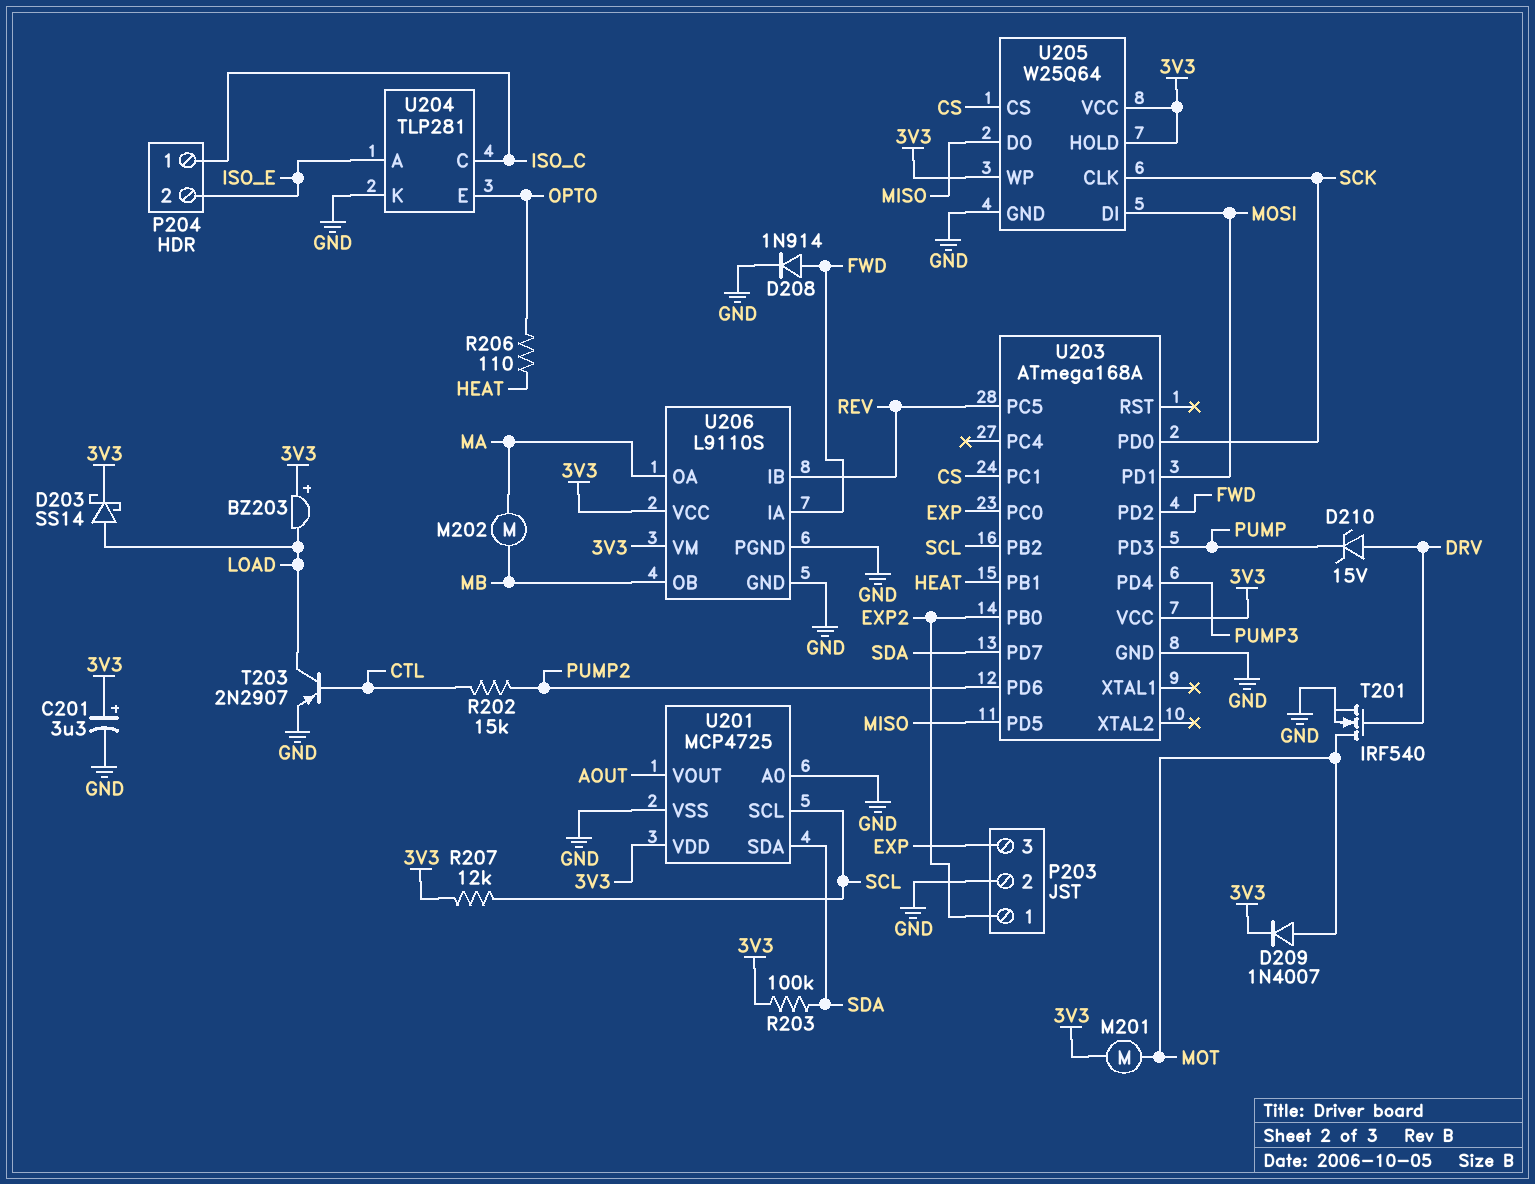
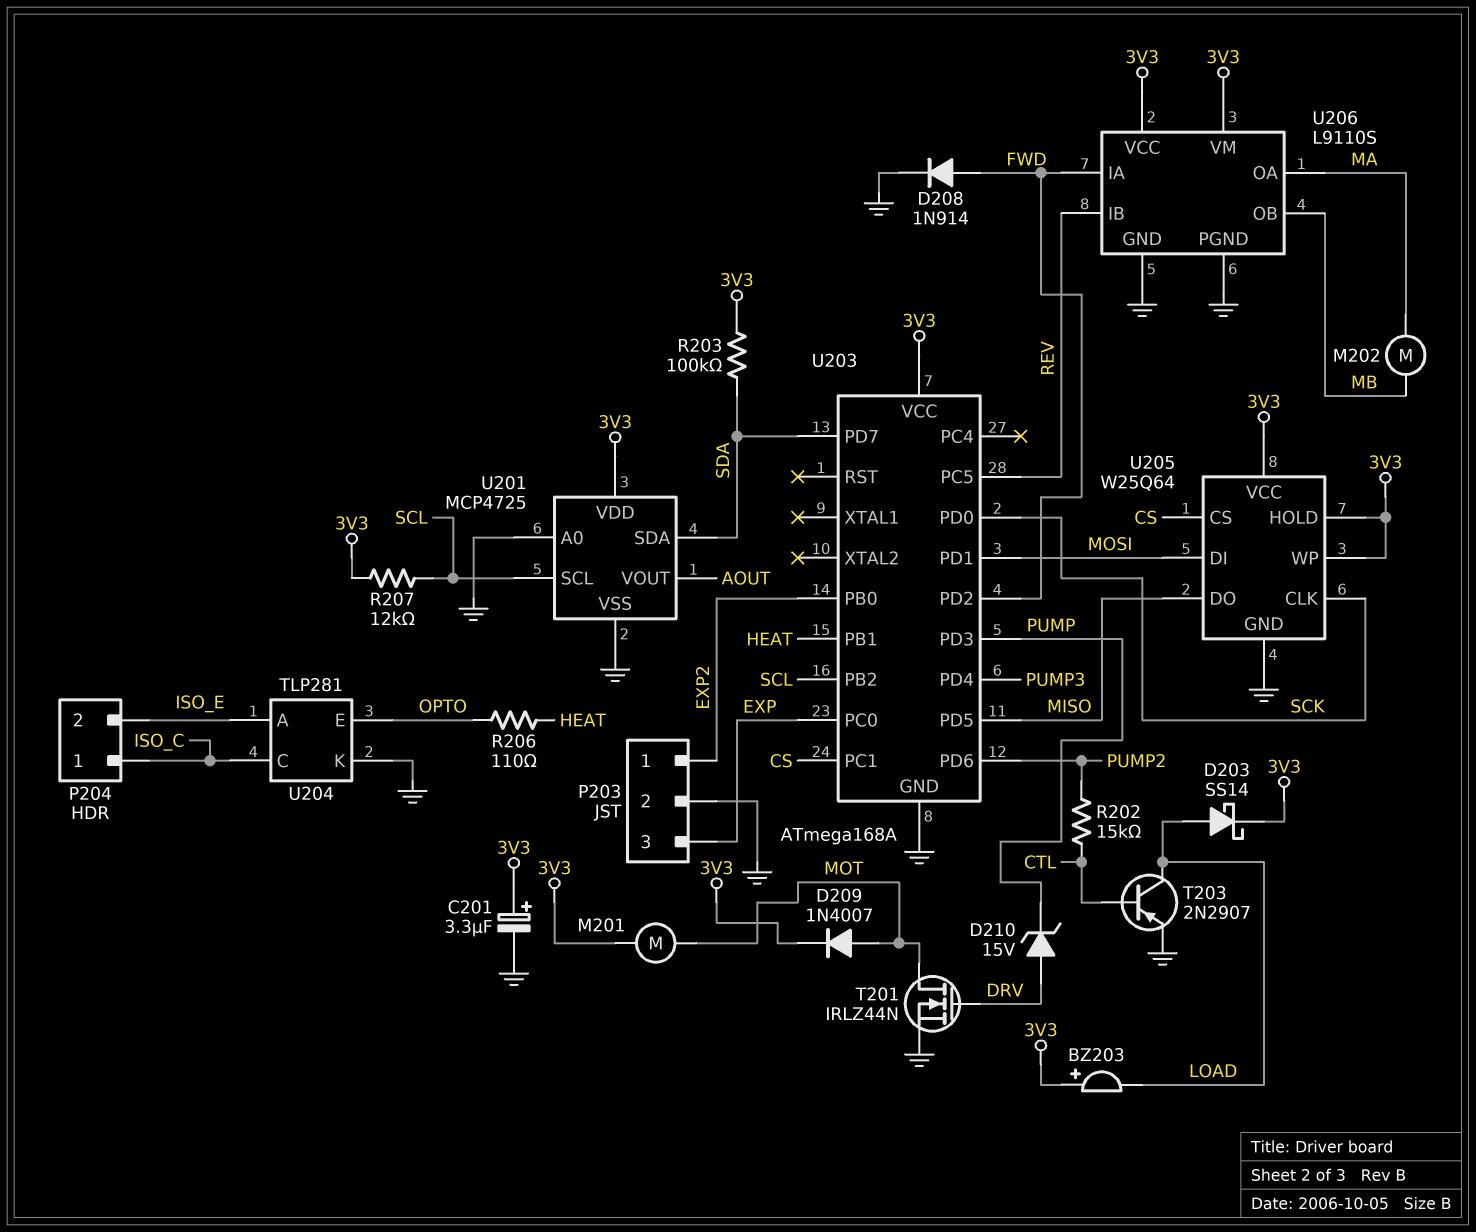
T201: NMOS IRF540 (G DRV, D MOT, S GND) -> NMOS IRLZ44N (G DRV, D MOT, S GND)

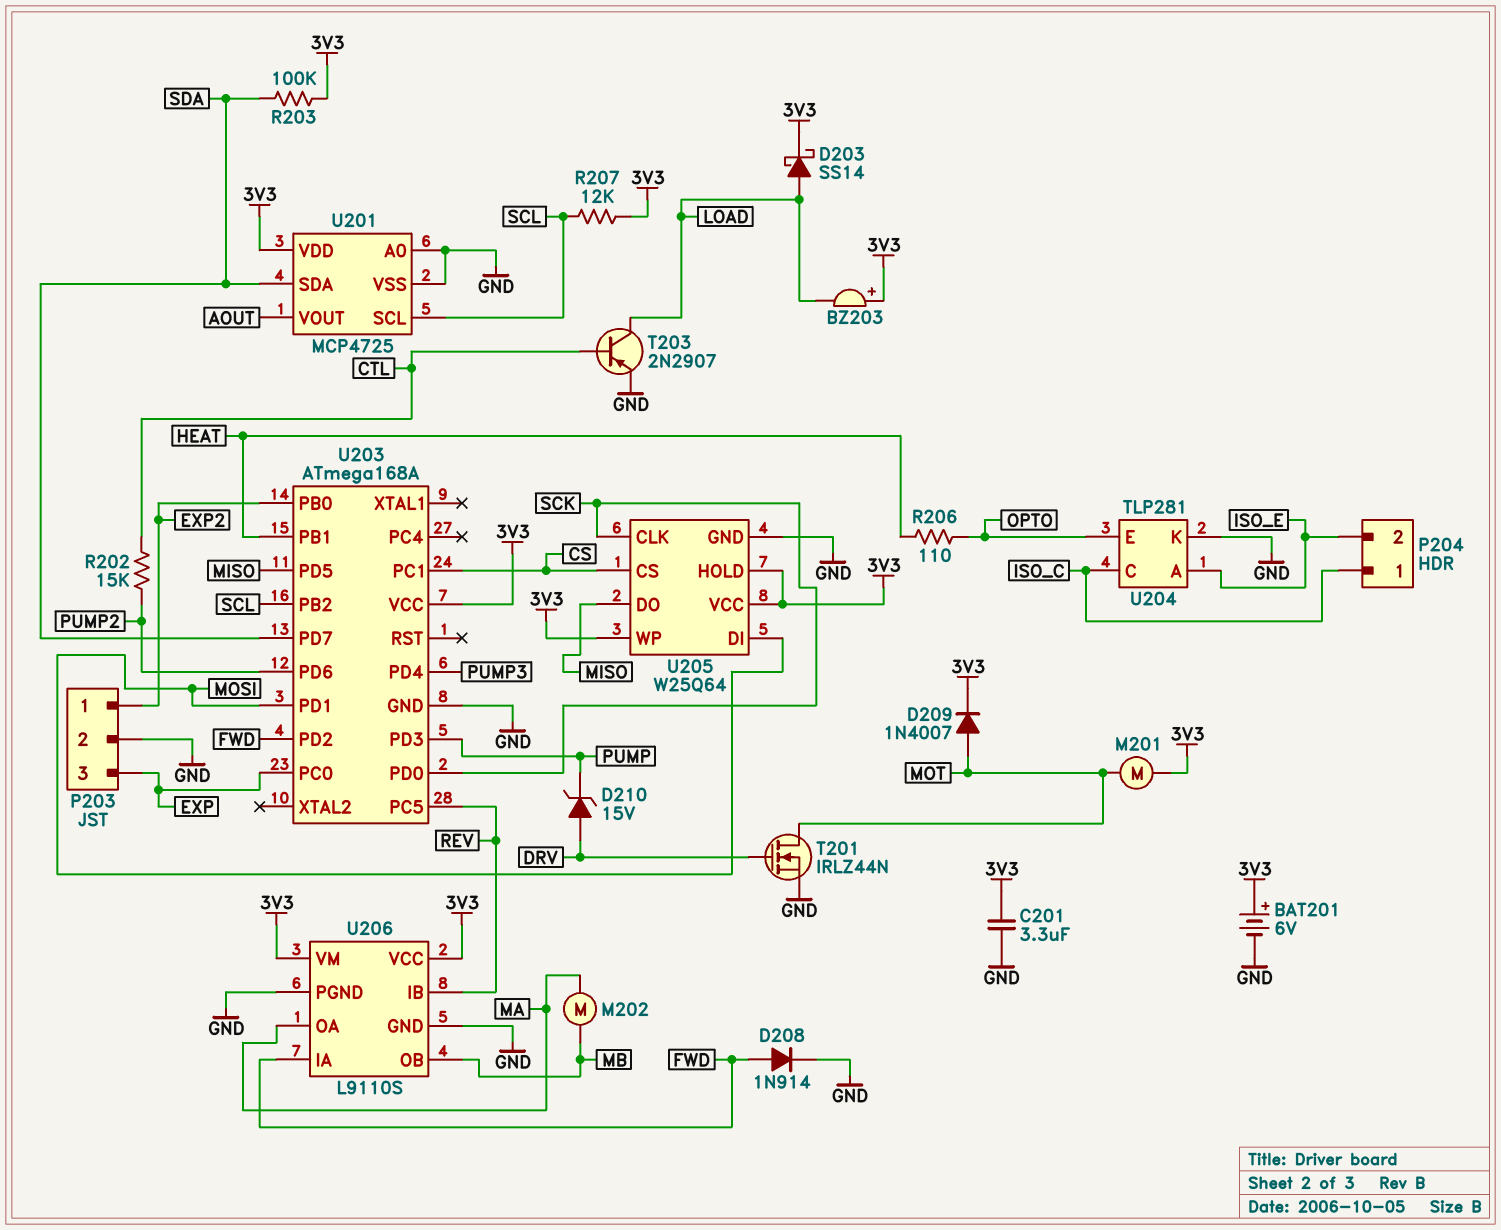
BAT201: none -> 6V (plus 3V3, minus GND)
C201: 3.3uF (plus 3V3, minus GND) -> 3.3uF (3V3, GND)

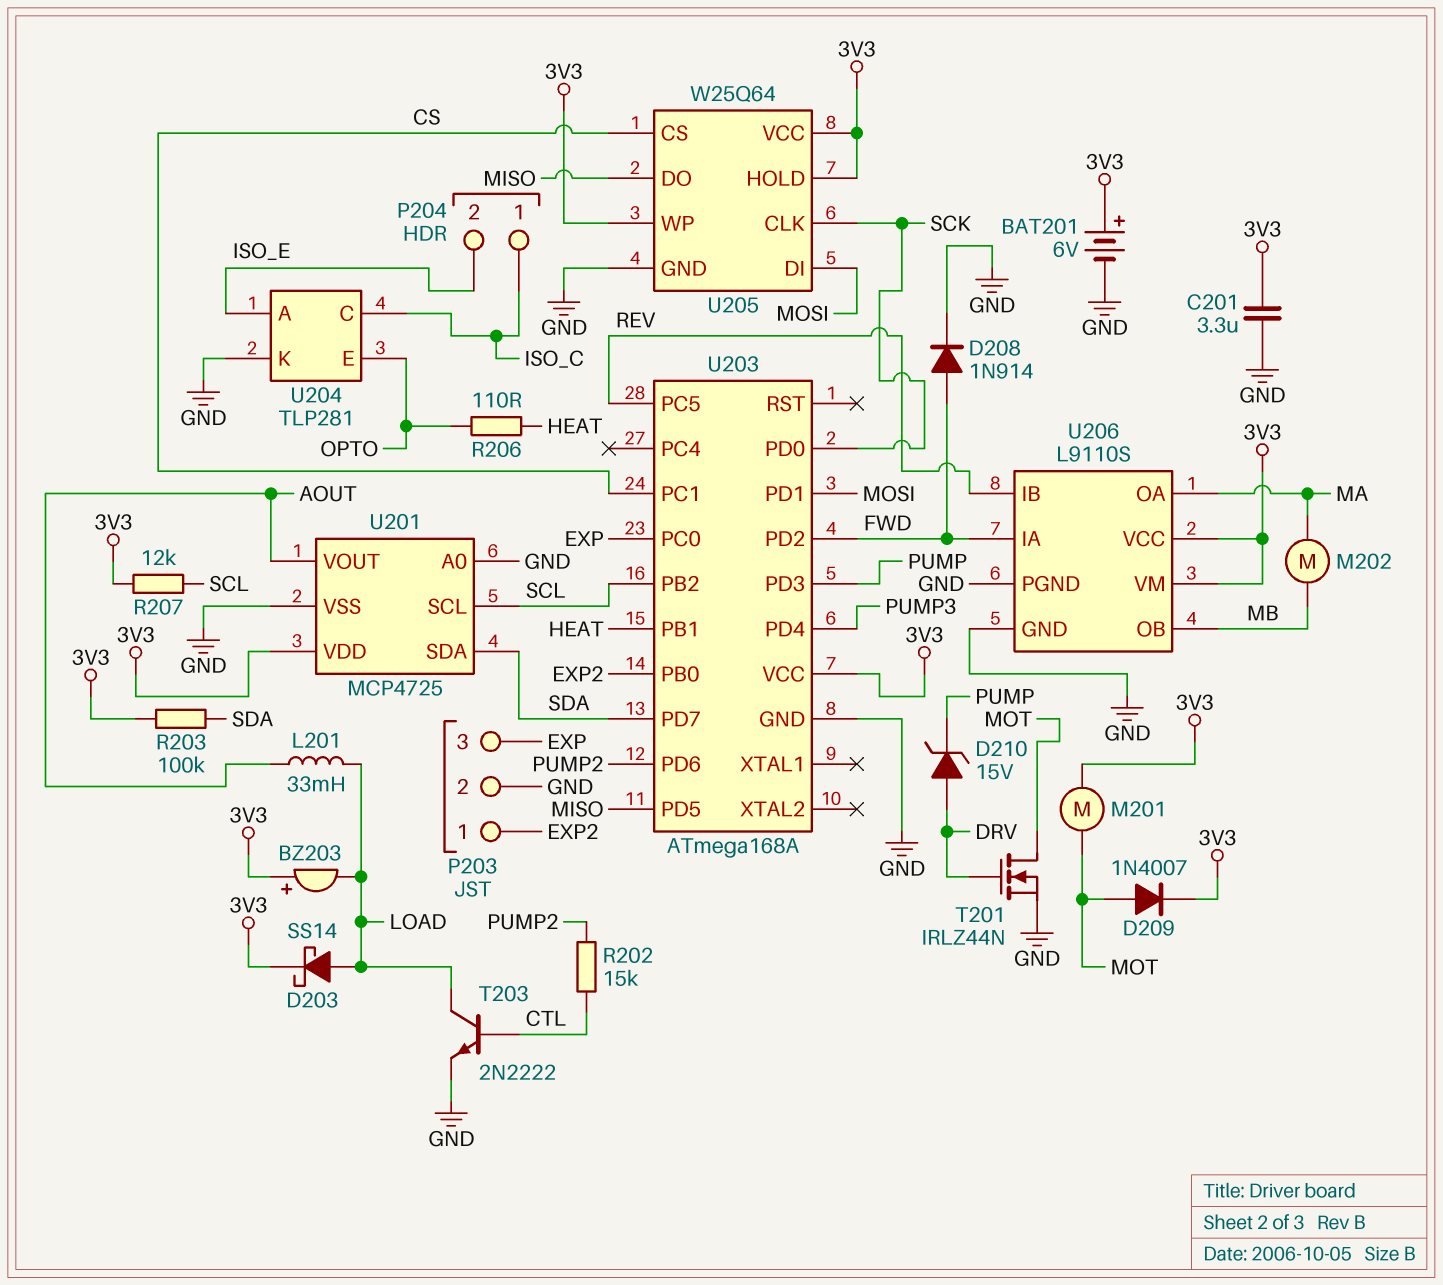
L201: none -> 33mH (AOUT, LOAD)
T203: PNP 2N2907 (B CTL, C LOAD, E GND) -> NPN 2N2222 (B CTL, C LOAD, E GND)

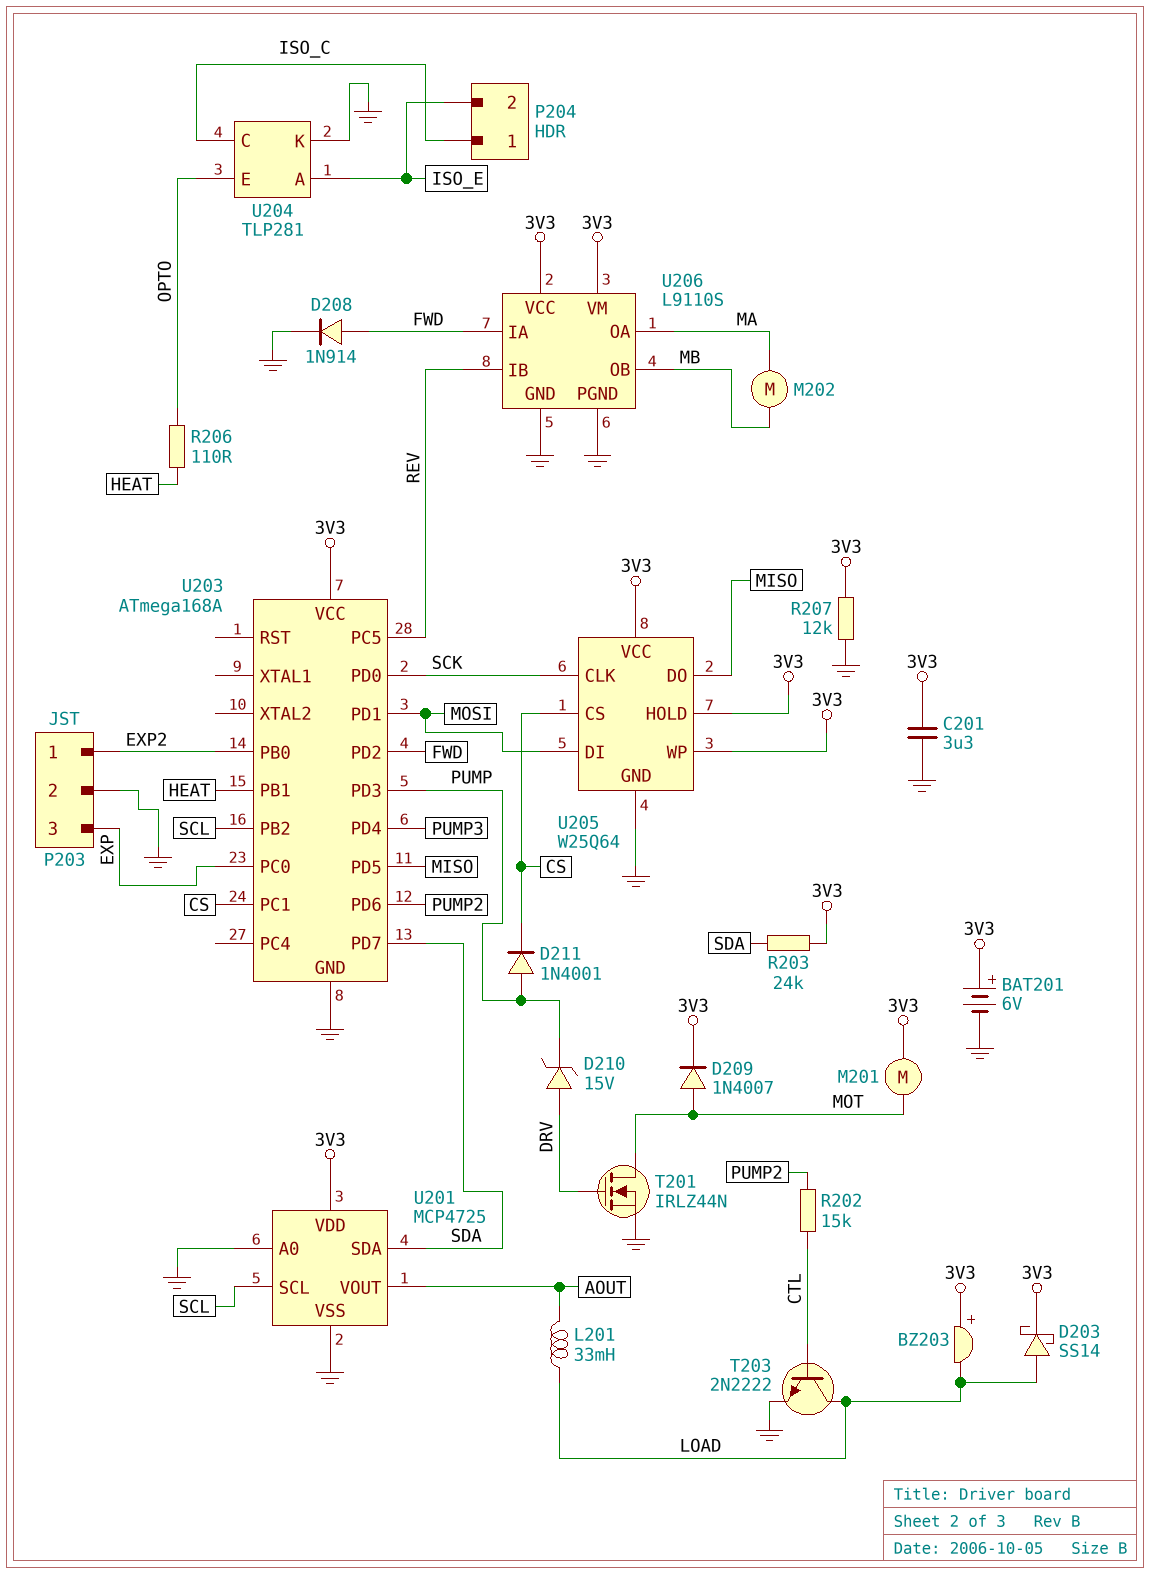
D211: none -> diode 1N4001 (A PUMP, K CS)
R203: 100k (3V3, SDA) -> 24k (3V3, SDA)
R207: 12k (3V3, SCL) -> 12k (3V3, GND)

